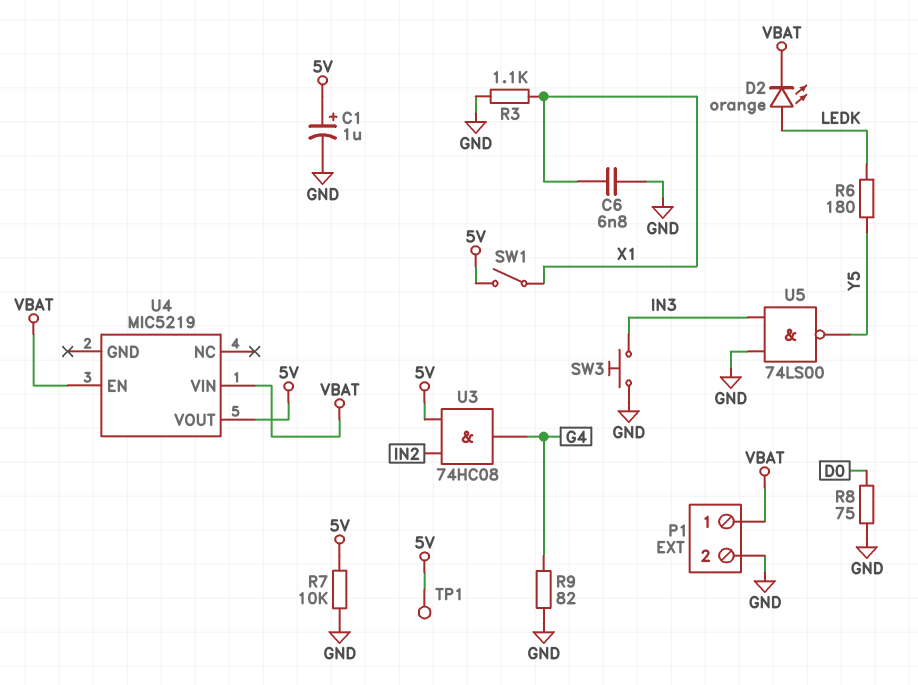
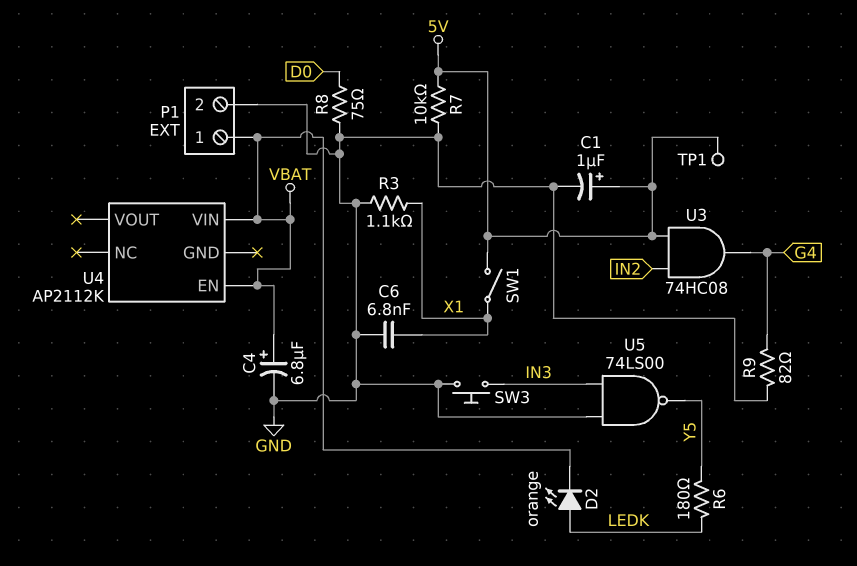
C4: none -> 6.8uF (plus VBAT, minus GND)
U4: MIC5219 -> AP2112K
U4 pin VOUT: 5V -> none

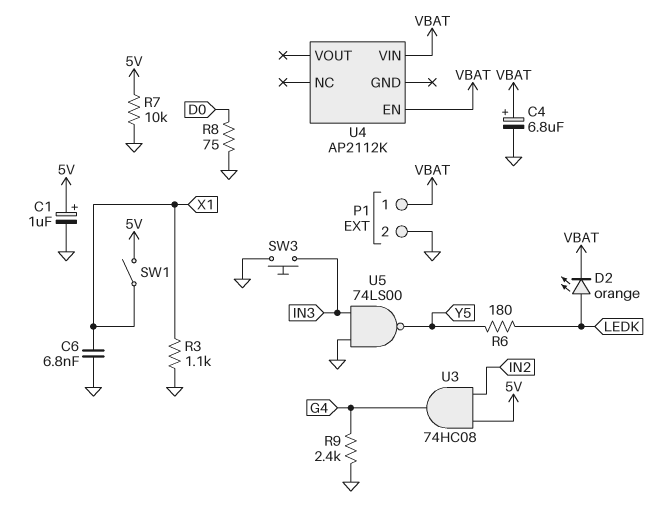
R9: 82 (G4, GND) -> 2.4k (G4, GND)
TP1: test point (5V) -> none

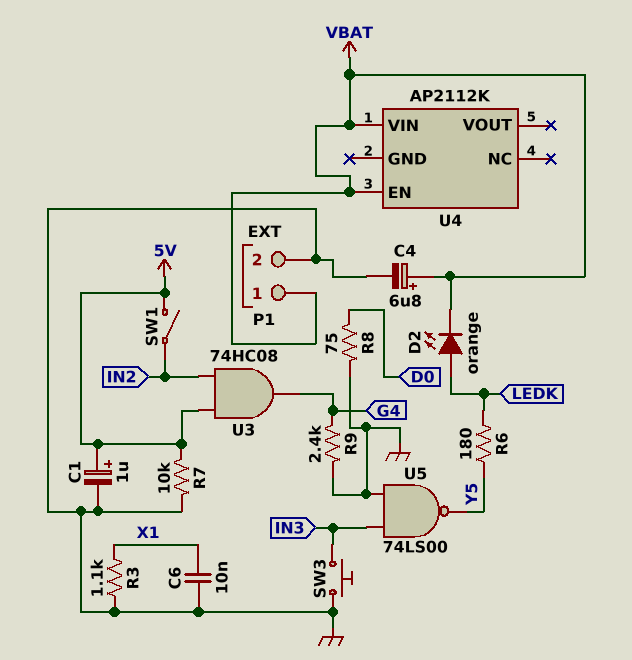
C6: 6.8nF (GND, X1) -> 10nF (GND, X1)
SW1: switch (5V, X1) -> switch (5V, IN2)

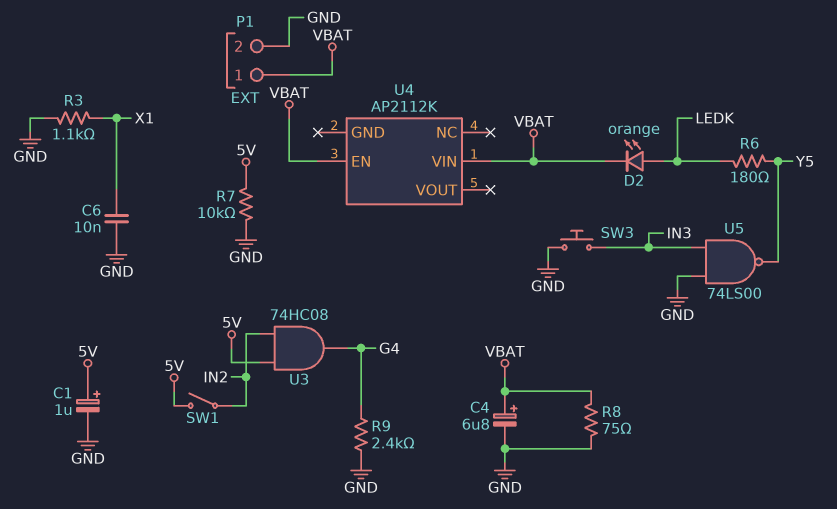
R8: 75 (D0, GND) -> 75 (GND, VBAT)

